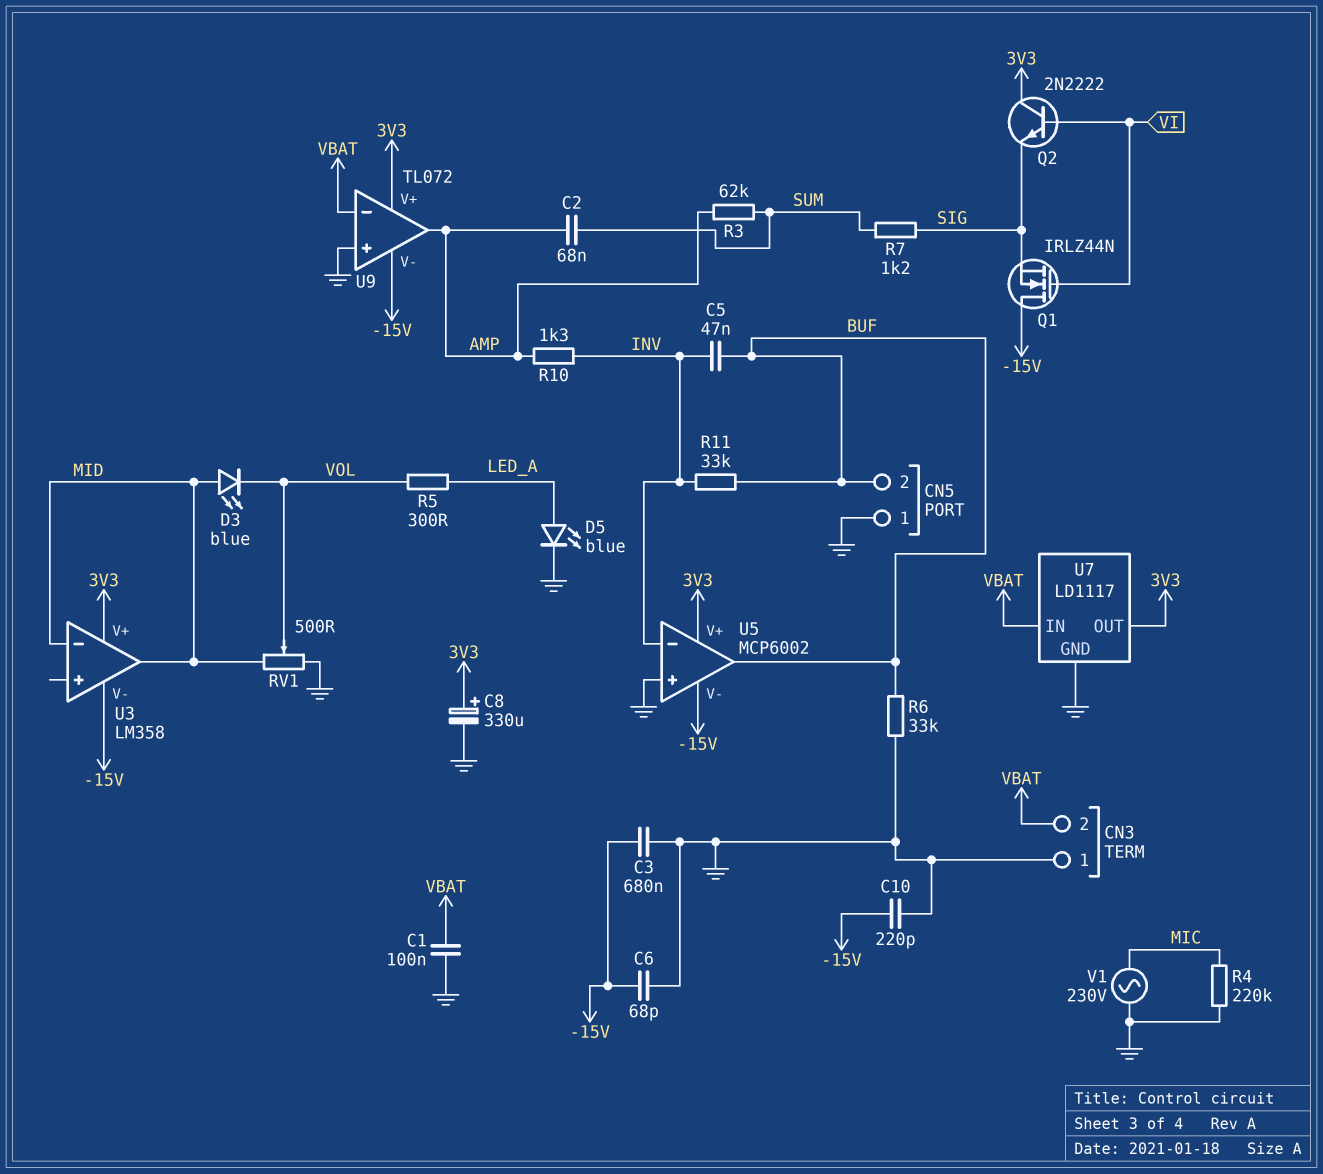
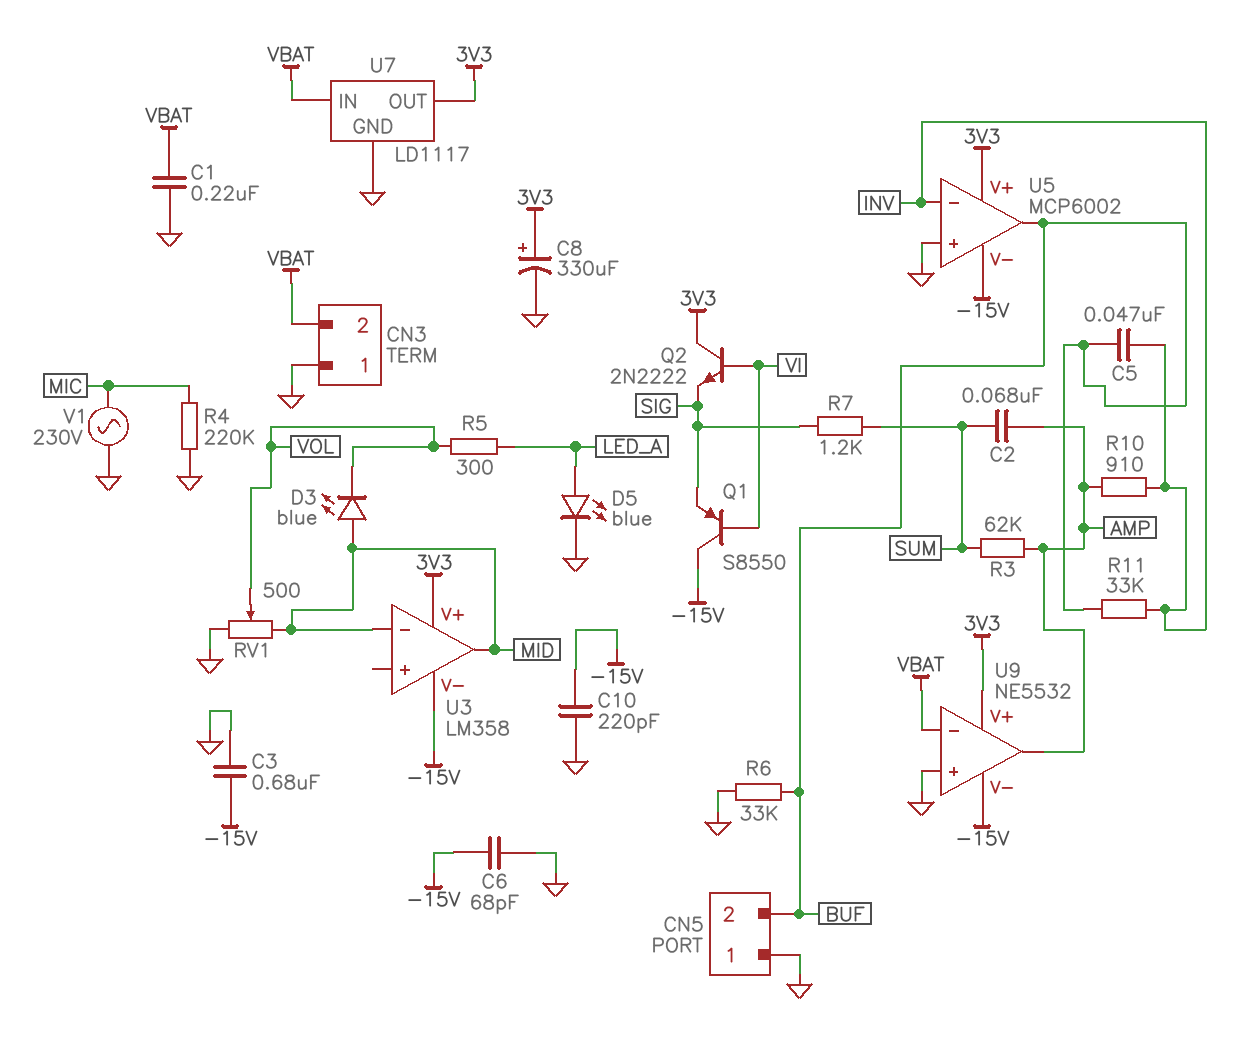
C1: 100nF (GND, VBAT) -> 220nF (GND, VBAT)
Q1: NMOS IRLZ44N (G VI, D -15V, S SIG) -> PNP S8550 (B VI, C -15V, E SIG)
R10: 1.3k (AMP, INV) -> 910 (AMP, INV)
U9: TL072 -> NE5532

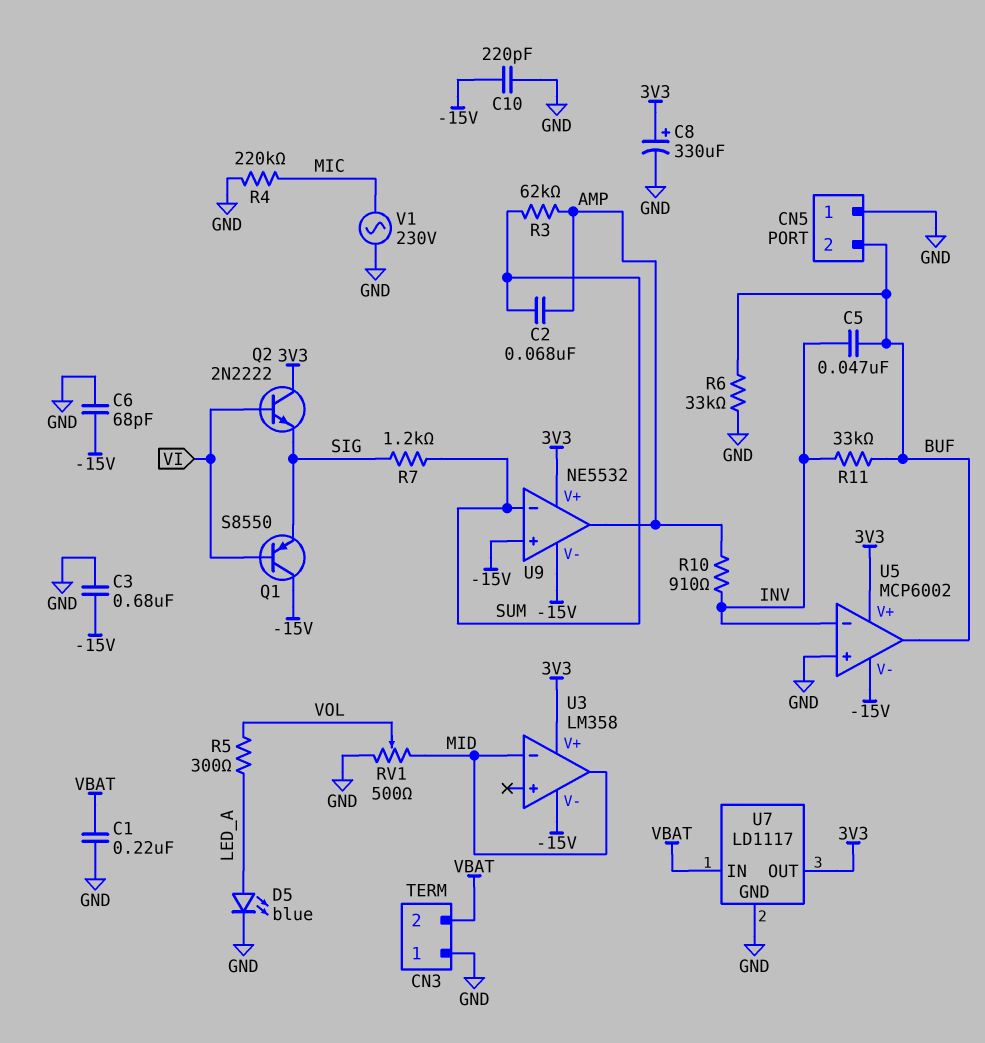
D3: LED blue (A MID, K VOL) -> none
U9 pin in+: GND -> -15V
U9 pin in-: VBAT -> SUM

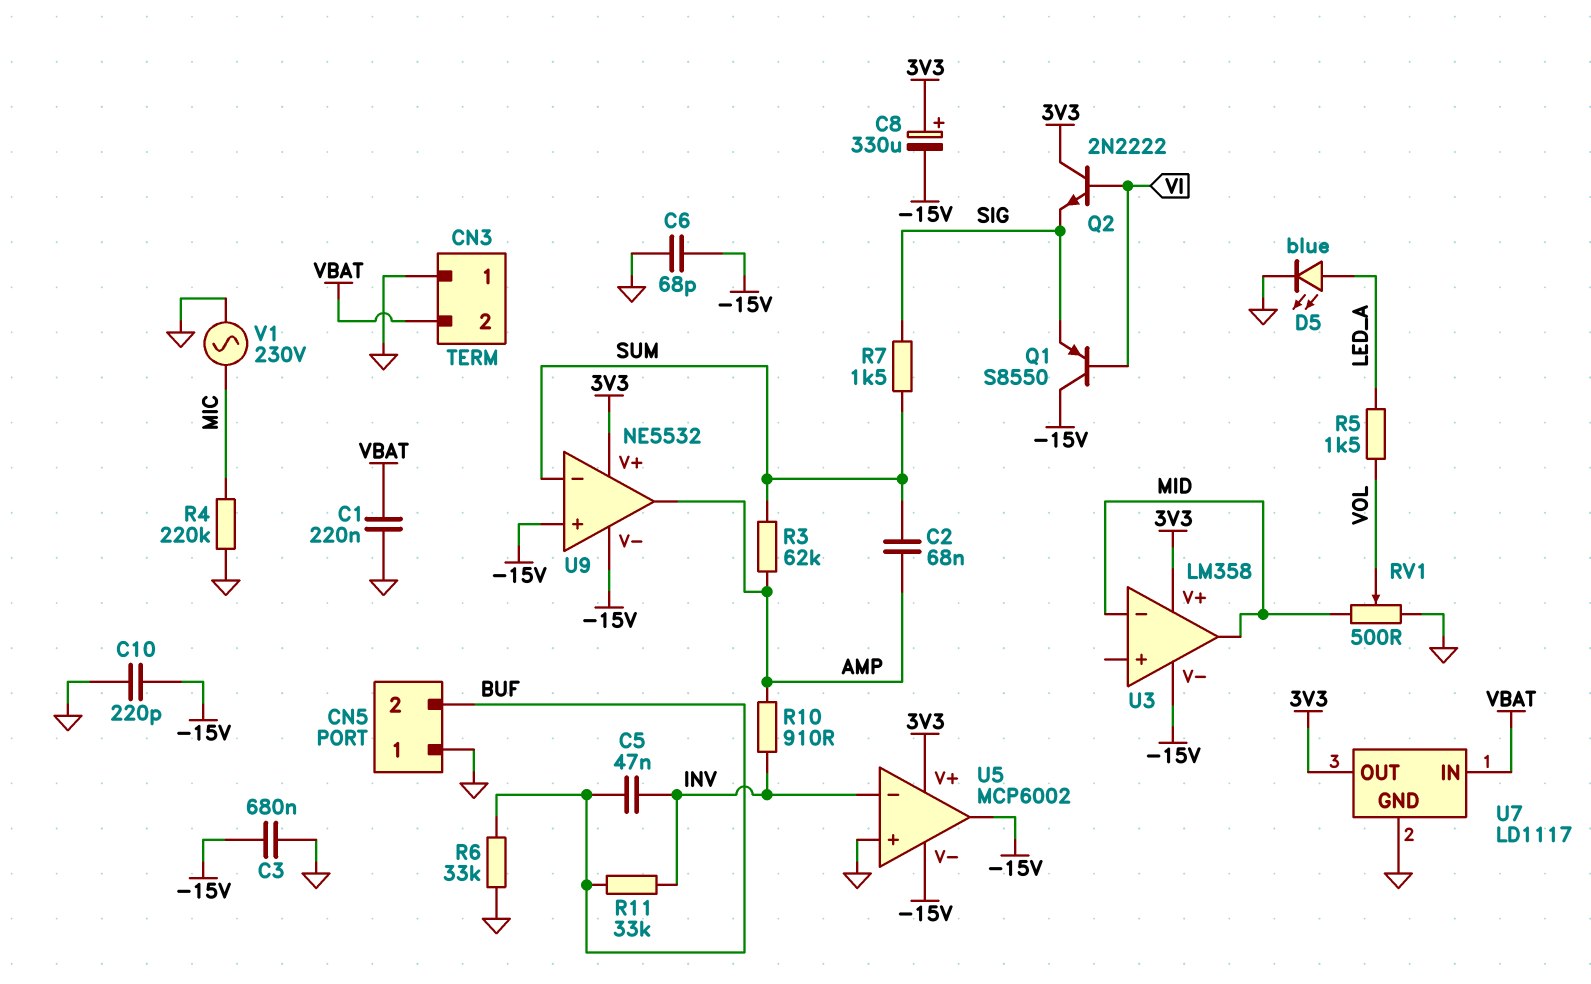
C8: 330uF (plus 3V3, minus GND) -> 330uF (plus 3V3, minus -15V)
R5: 300 (LED_A, VOL) -> 1.5k (LED_A, VOL)
R7: 1.2k (SIG, SUM) -> 1.5k (SIG, SUM)
U5 pin out: BUF -> -15V

